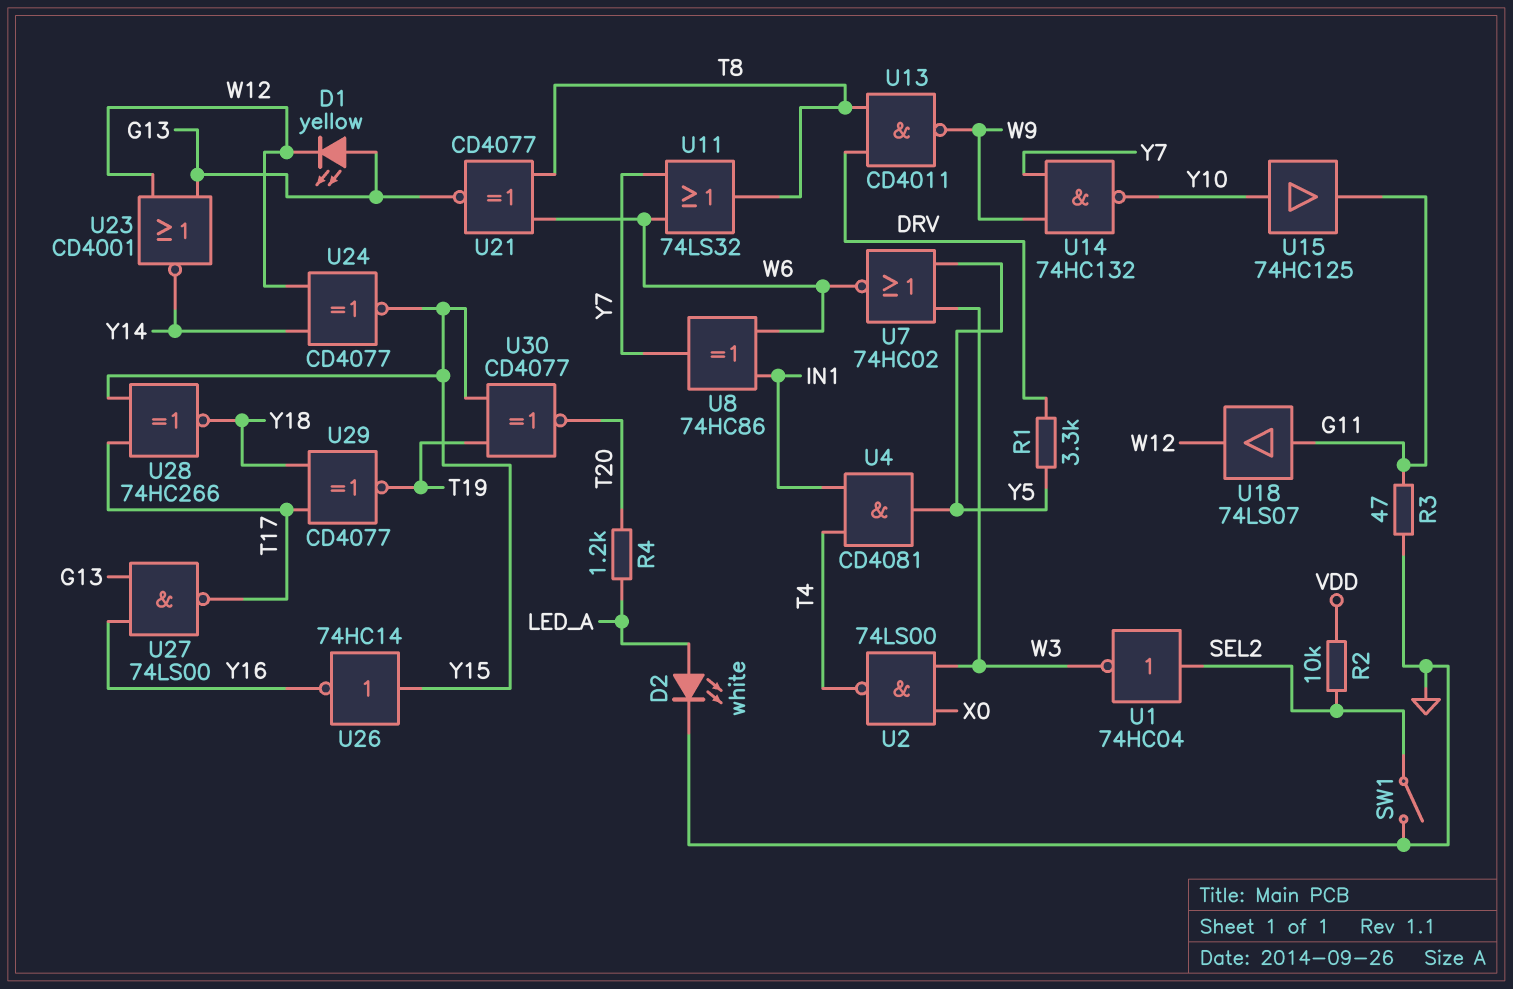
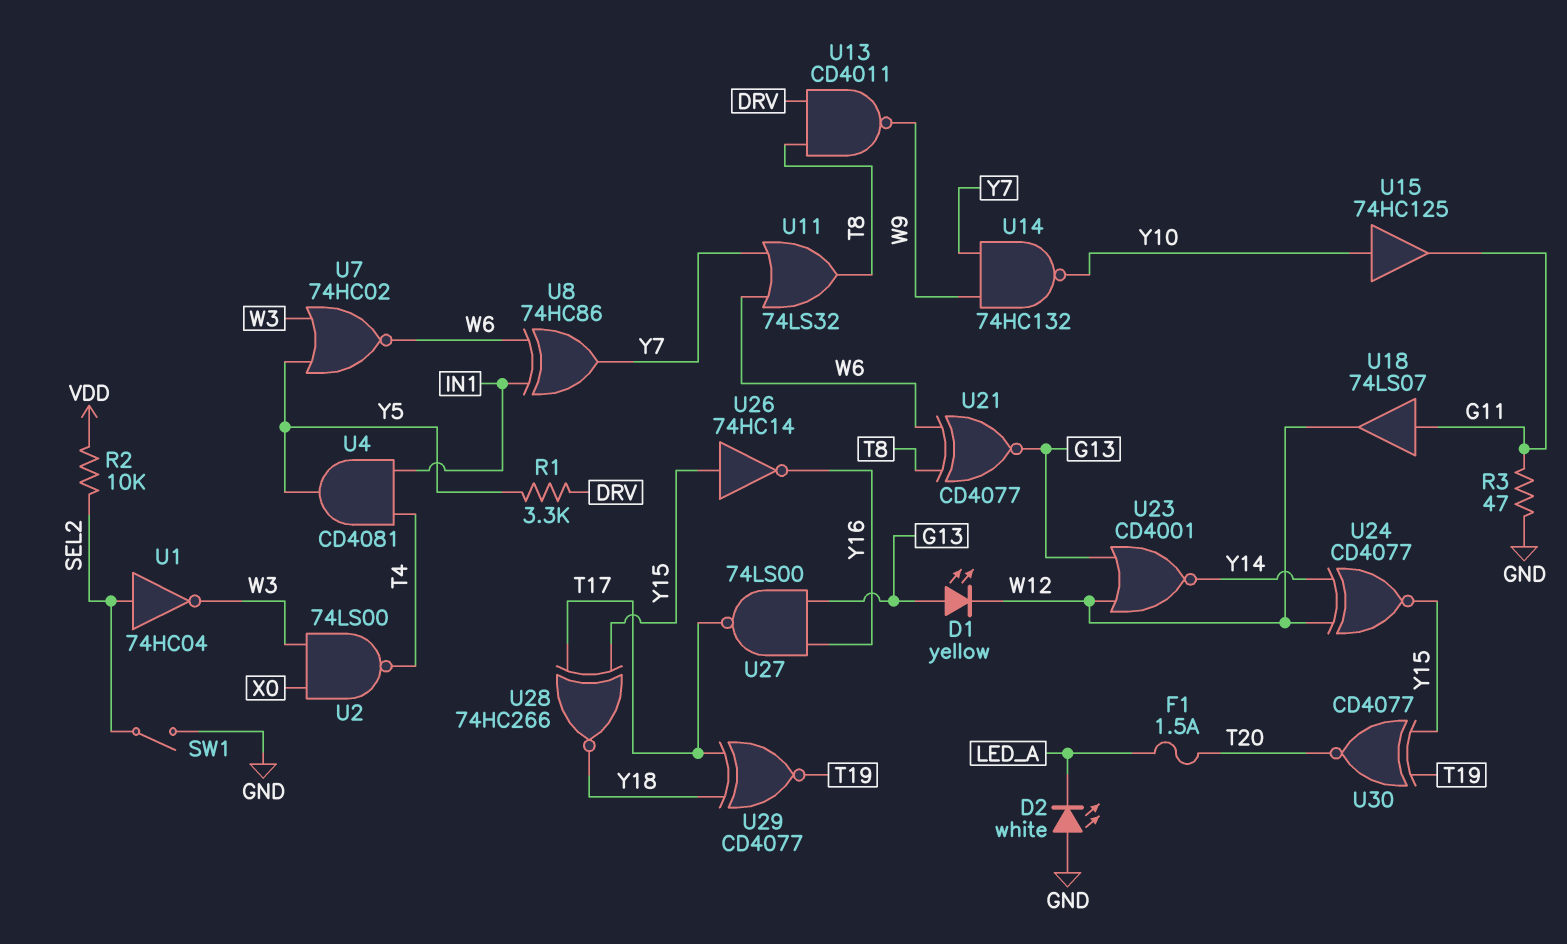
D2: LED white (A LED_A, K GND) -> LED white (A GND, K LED_A)
F1: none -> 1.5A (LED_A, T20)
R4: 1.2k (LED_A, T20) -> none

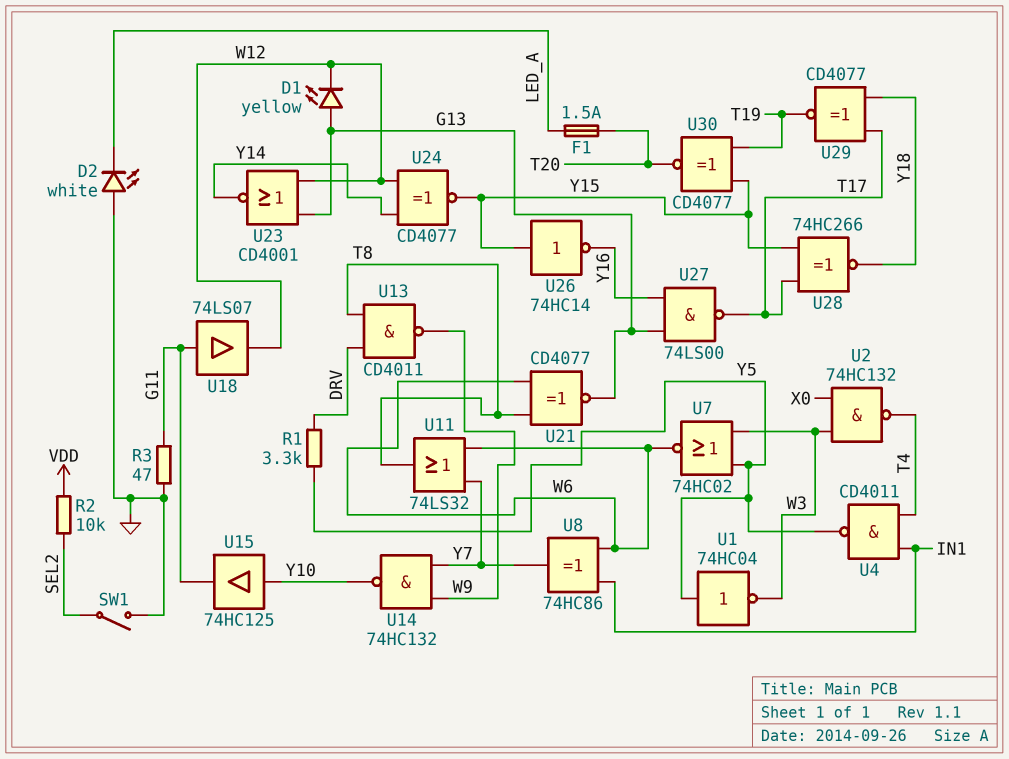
U1: NOT 74HC04 (in SEL2, out W3) -> NOT 74HC04 (in Y5, out W3)
U2: NAND 74LS00 (in W3, in X0, out T4) -> NAND 74HC132 (in W3, in X0, out T4)
U4: AND CD4081 (in IN1, in T4, out Y5) -> NAND CD4011 (in IN1, in T4, out Y5)

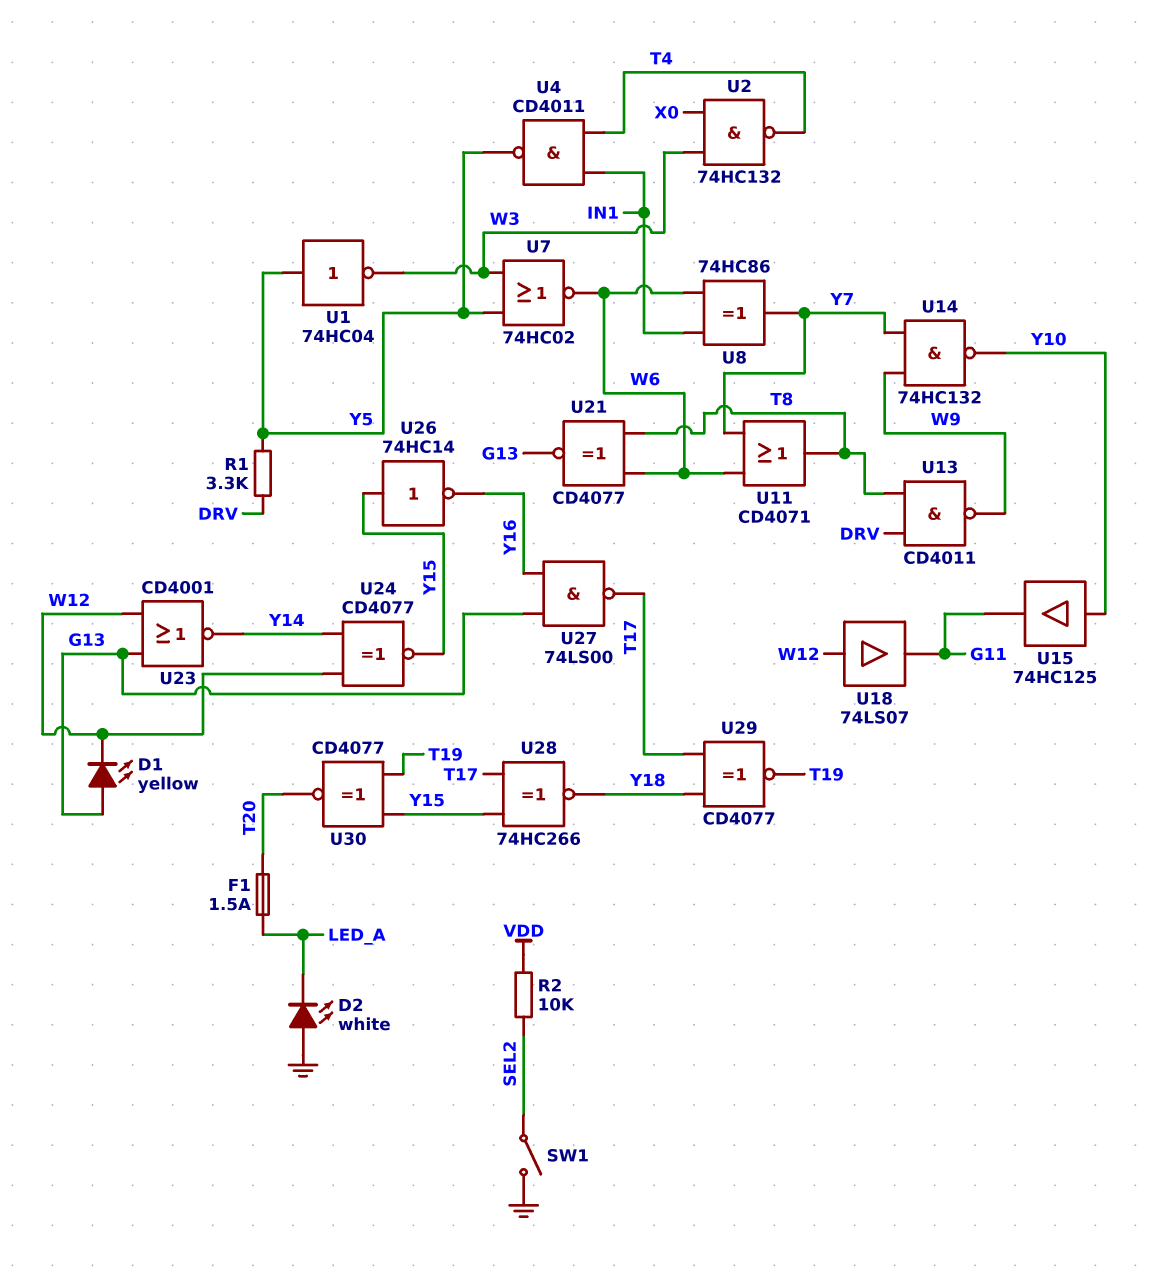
R3: 47 (G11, GND) -> none
U11: OR 74LS32 (in W6, in Y7, out T8) -> OR CD4071 (in W6, in Y7, out T8)
U18: buffer 74LS07 (in G11, out W12) -> buffer 74LS07 (in W12, out G11)

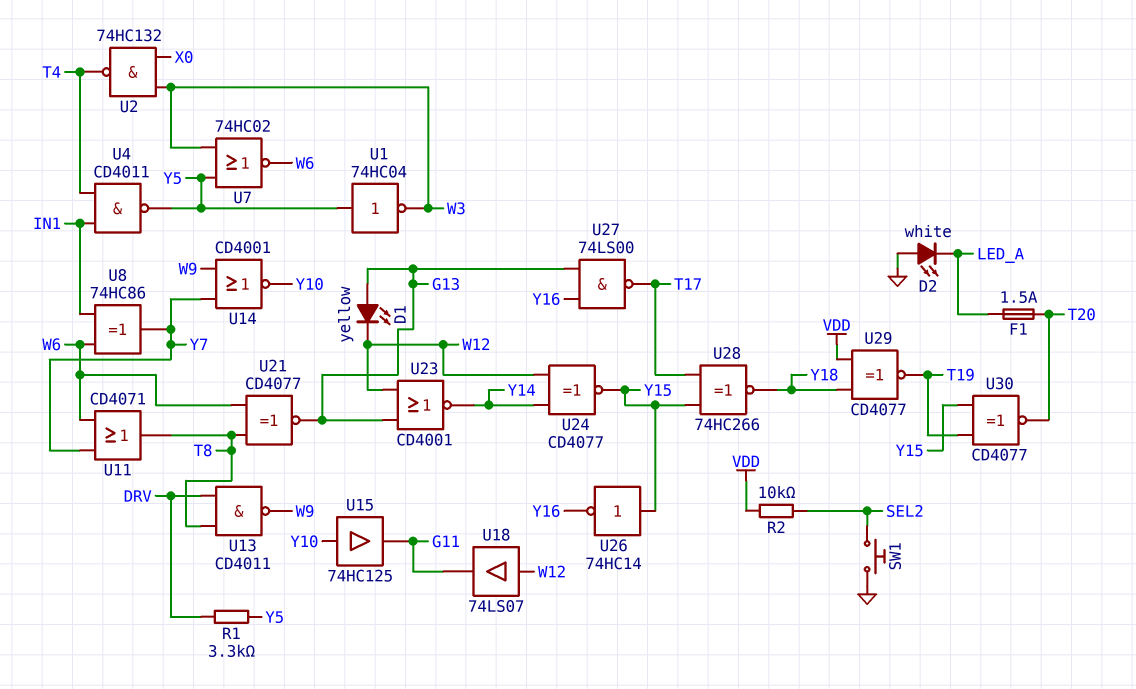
SW1: switch (GND, SEL2) -> button (GND, SEL2)
U14: NAND 74HC132 (in W9, in Y7, out Y10) -> NOR CD4001 (in W9, in Y7, out Y10)
U29: XNOR CD4077 (in T17, in Y18, out T19) -> XNOR CD4077 (in VDD, in Y18, out T19)

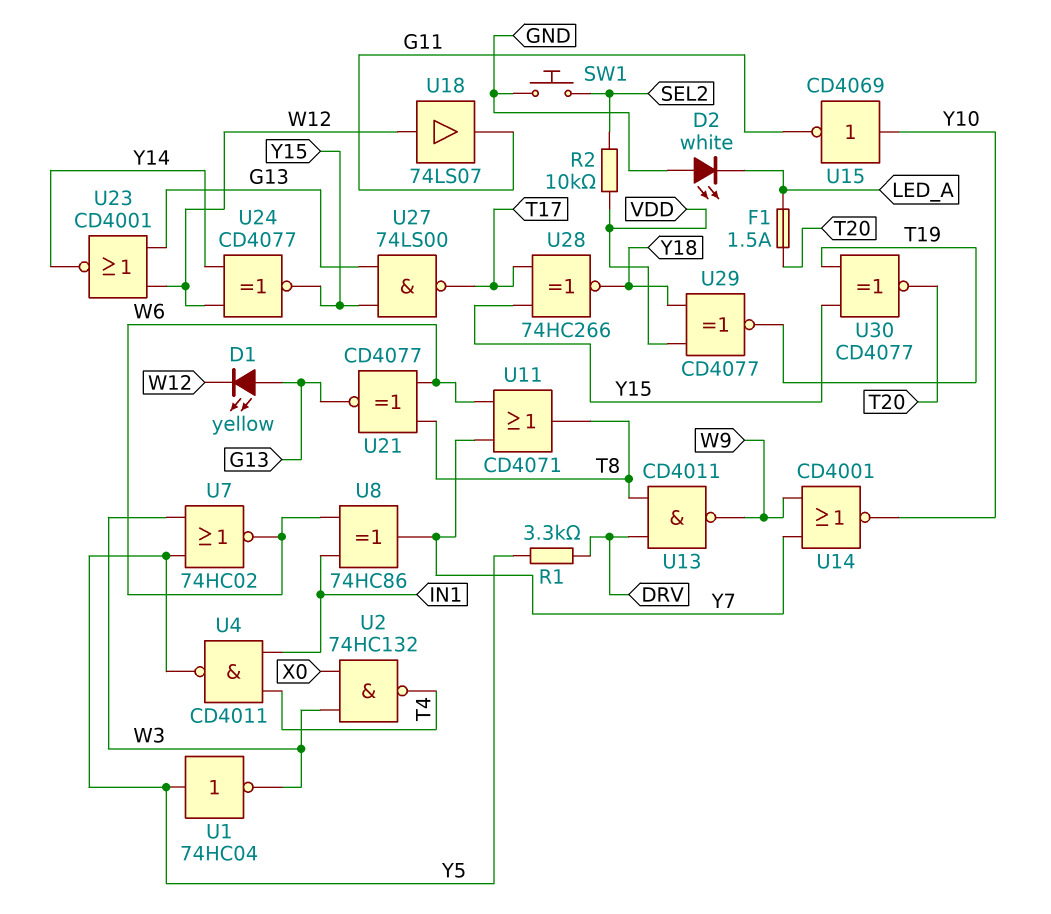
U15: buffer 74HC125 (in Y10, out G11) -> NOT CD4069 (in Y10, out G11)
U26: NOT 74HC14 (in Y15, out Y16) -> none
U27: NAND 74LS00 (in G13, in Y16, out T17) -> NAND 74LS00 (in G13, in Y15, out T17)

